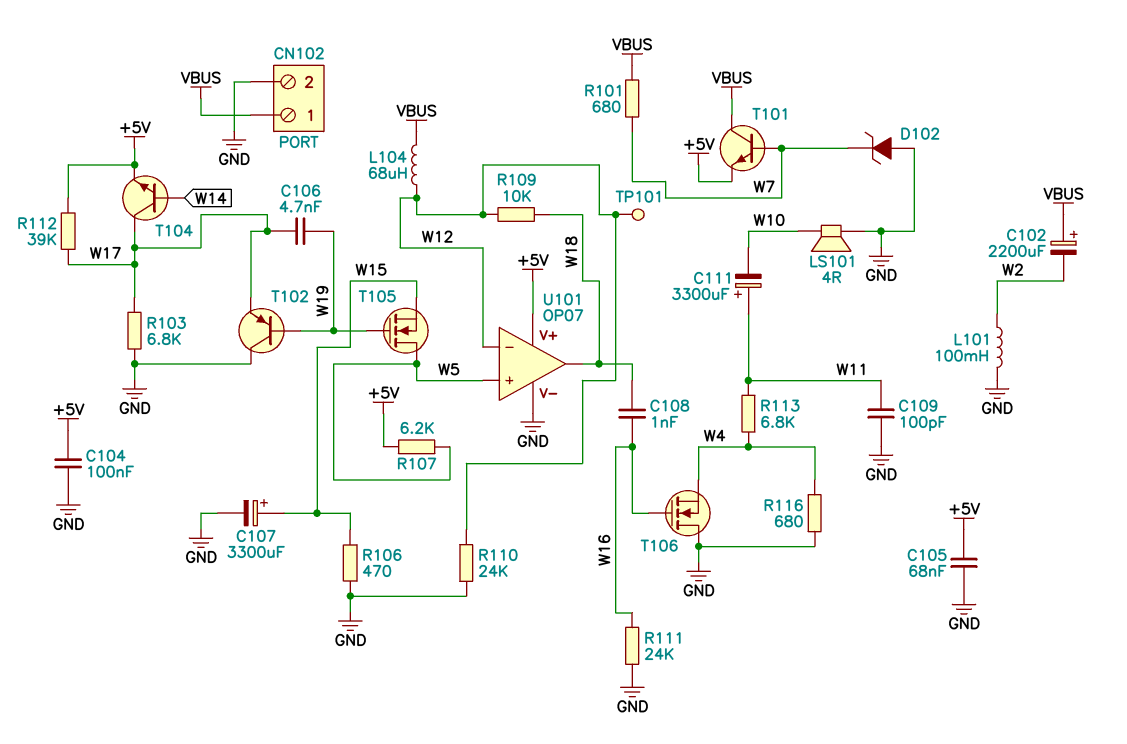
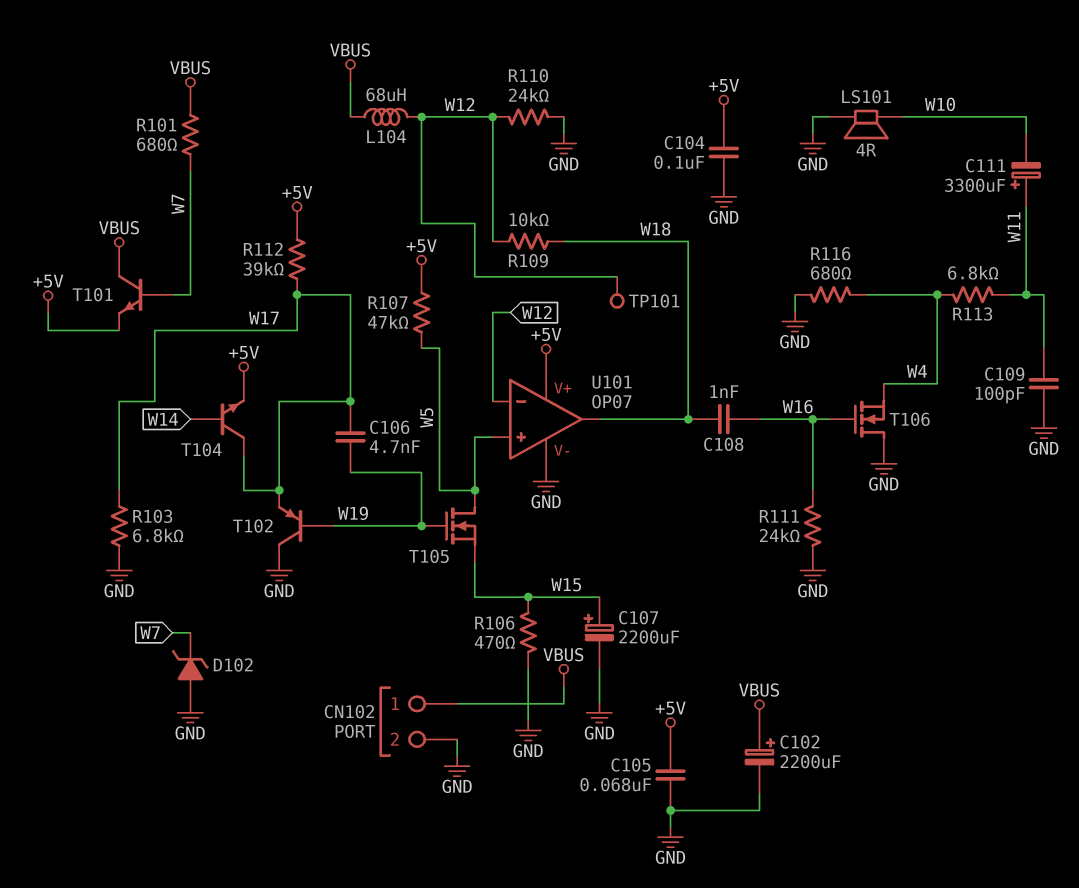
C102: 2200uF (plus VBUS, minus W2) -> 2200uF (plus VBUS, minus GND)
C107: 3300uF (plus W15, minus GND) -> 2200uF (plus W15, minus GND)
L101: 100mH (GND, W2) -> none
R107: 6.2k (+5V, W5) -> 47k (+5V, W5)

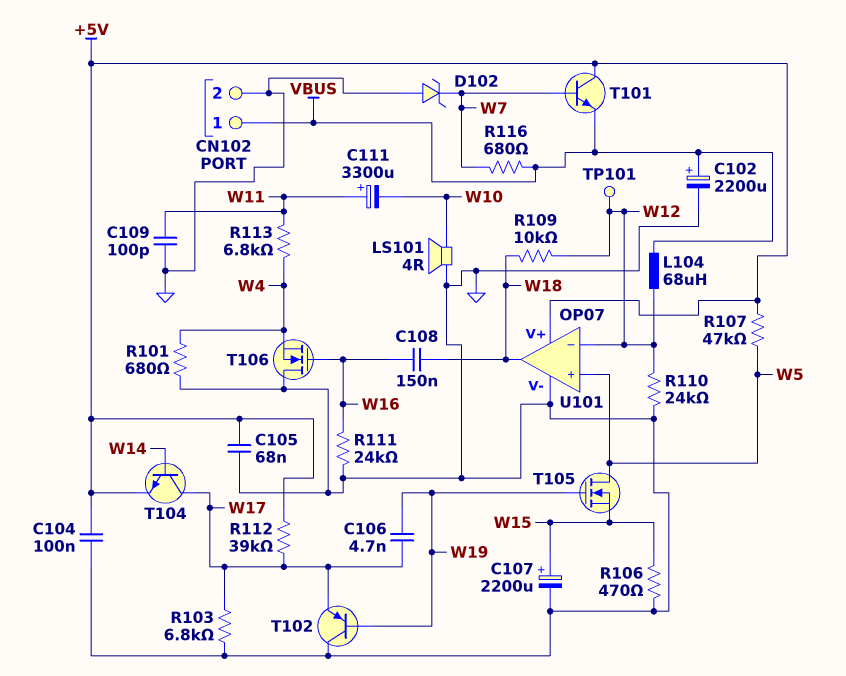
C108: 1nF (W16, W18) -> 150nF (W16, W18)
R101: 680 (VBUS, W7) -> 680 (GND, W4)
R116: 680 (GND, W4) -> 680 (VBUS, W7)
T101: NPN (B W7, C VBUS, E +5V) -> NPN (B W7, C +5V, E VBUS)

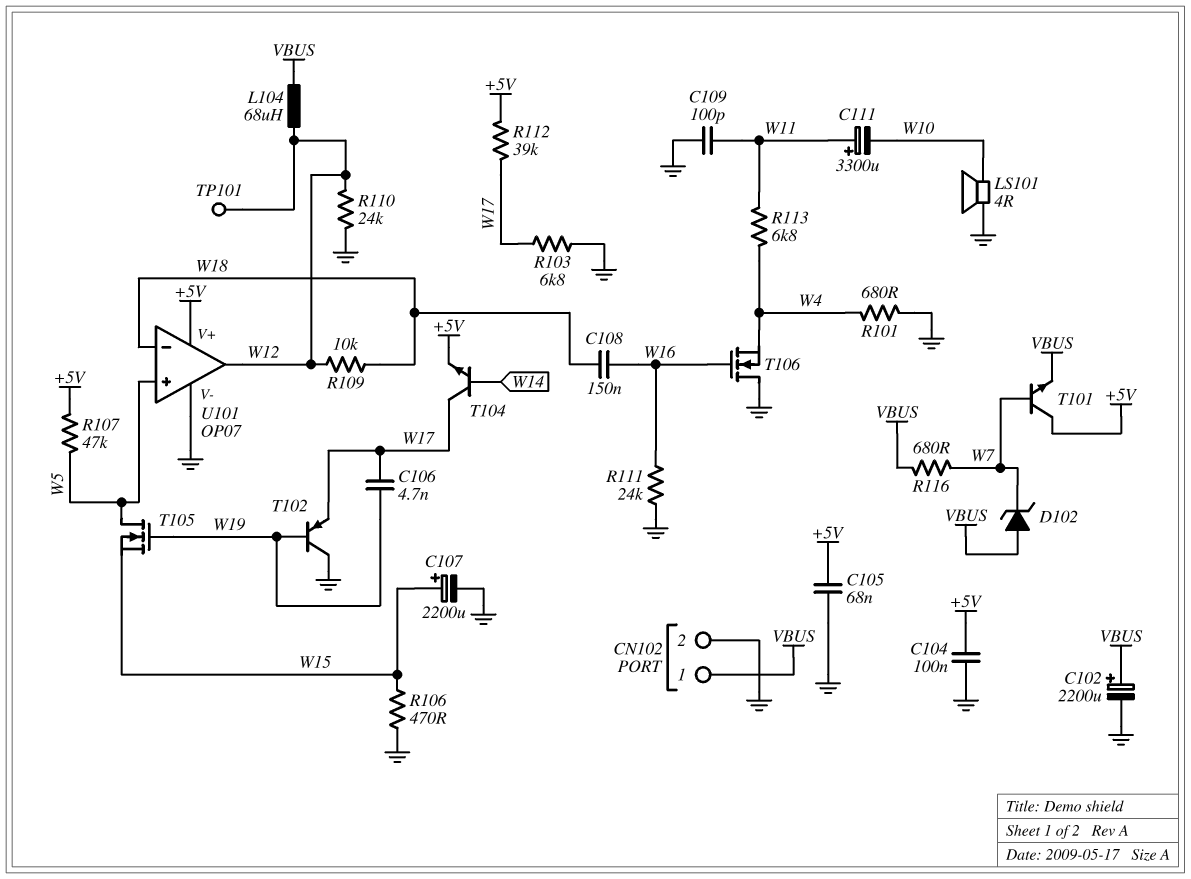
D102: zener (A GND, K W7) -> zener (A VBUS, K W7)
U101 pin in-: W12 -> W18
U101 pin out: W18 -> W12

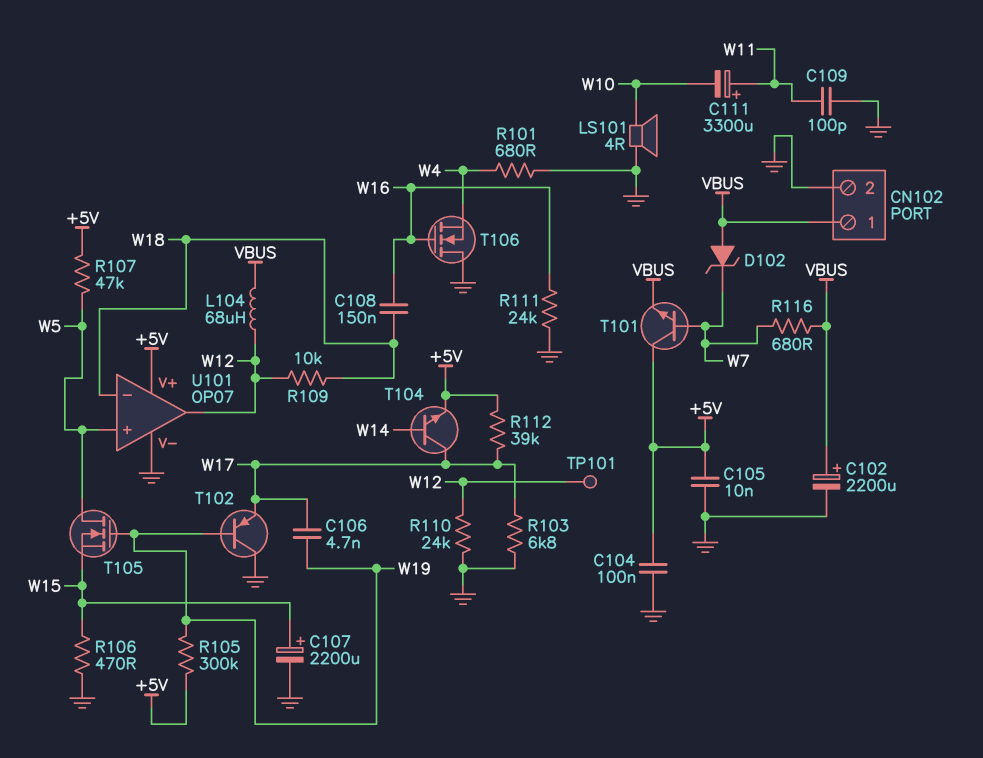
C105: 68nF (+5V, GND) -> 10nF (+5V, GND)
R105: none -> 300k (+5V, W19)
R113: 6.8k (W4, W11) -> none

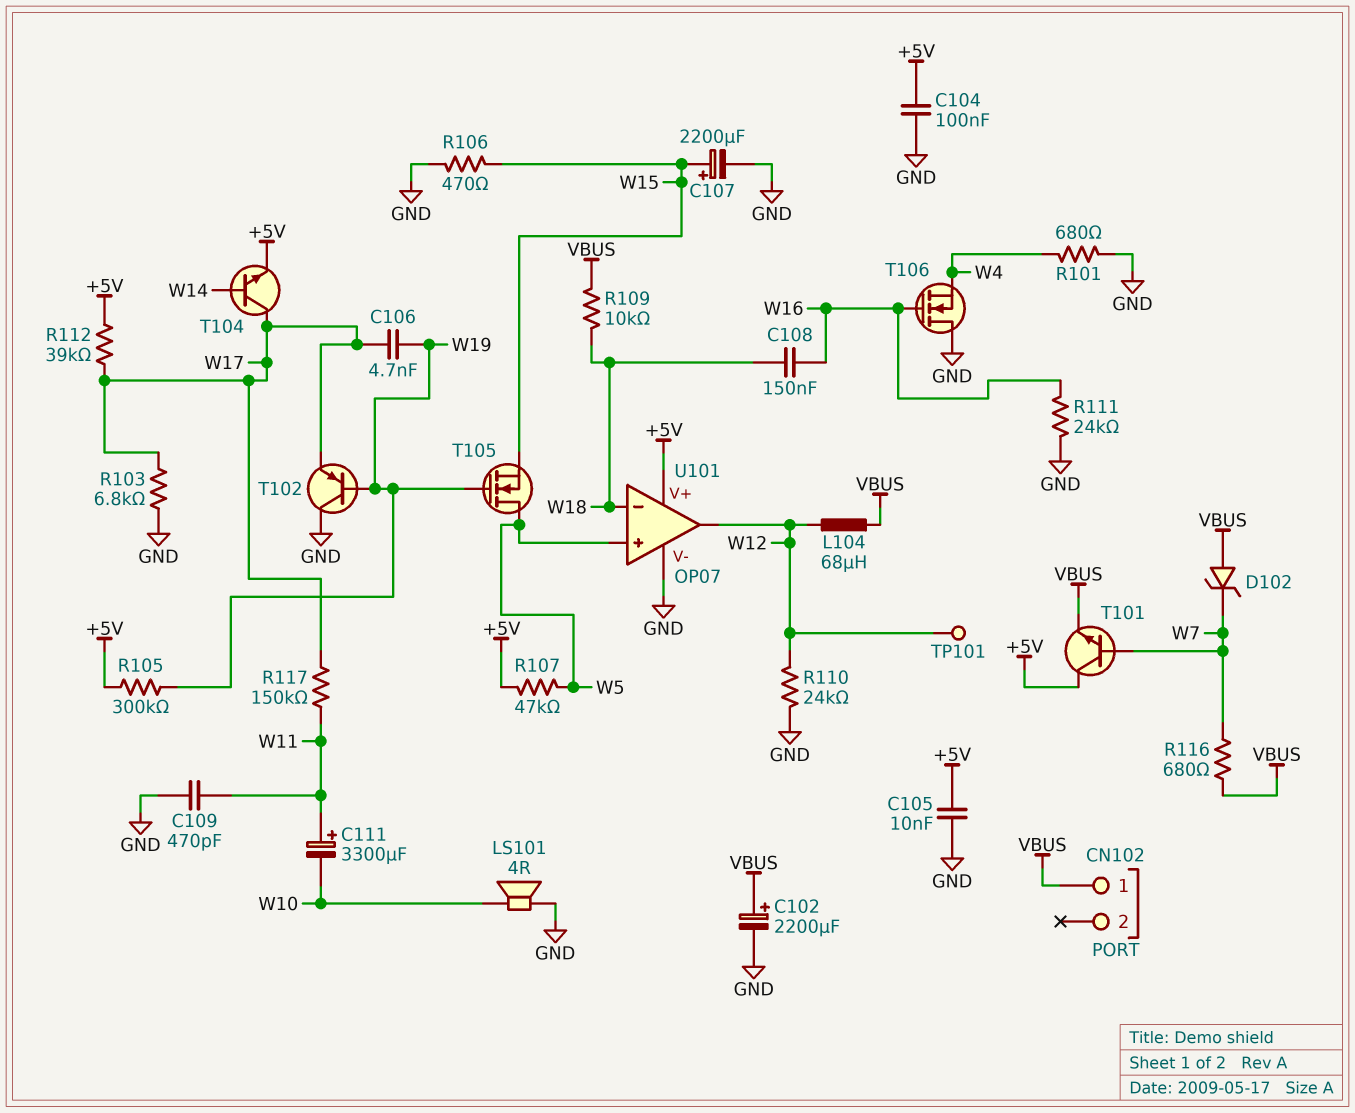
C109: 100pF (GND, W11) -> 470pF (GND, W11)
CN102 pin 2: GND -> none
R109: 10k (W12, W18) -> 10k (VBUS, W18)
R117: none -> 150k (W11, W17)

